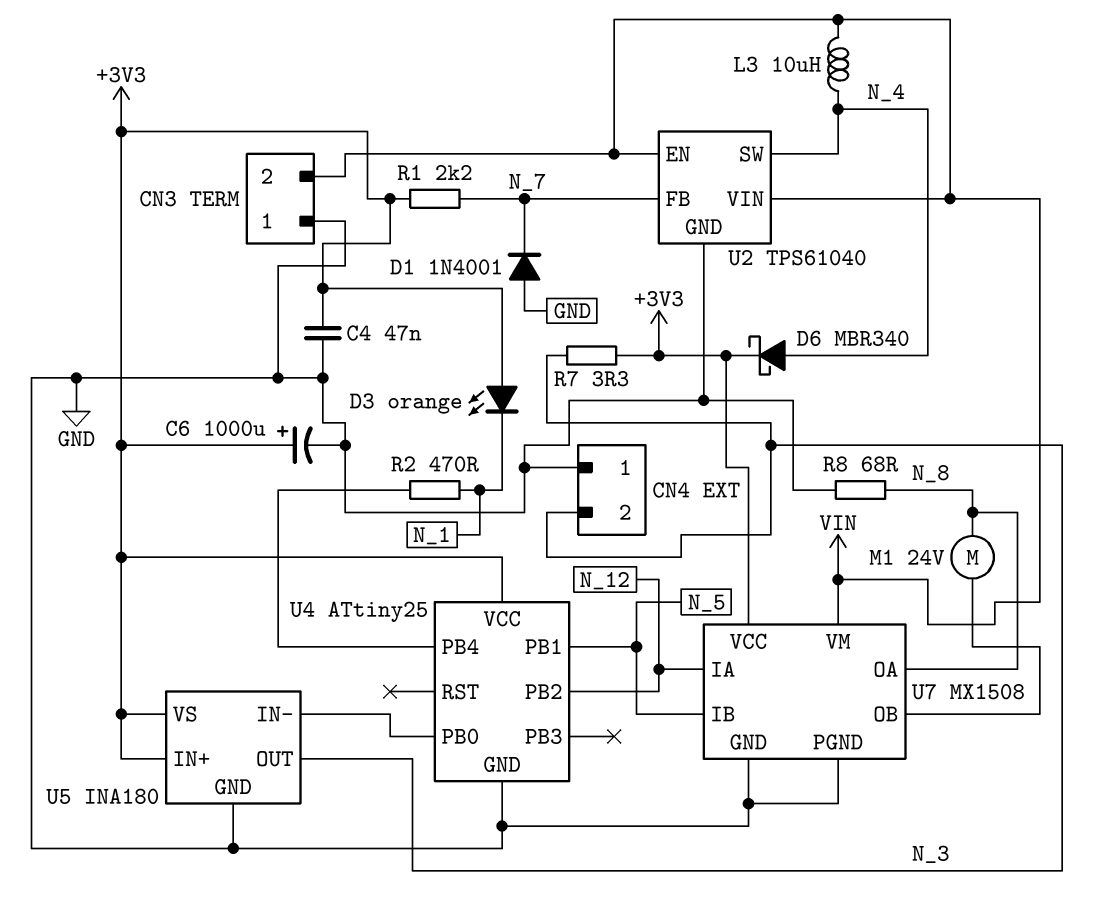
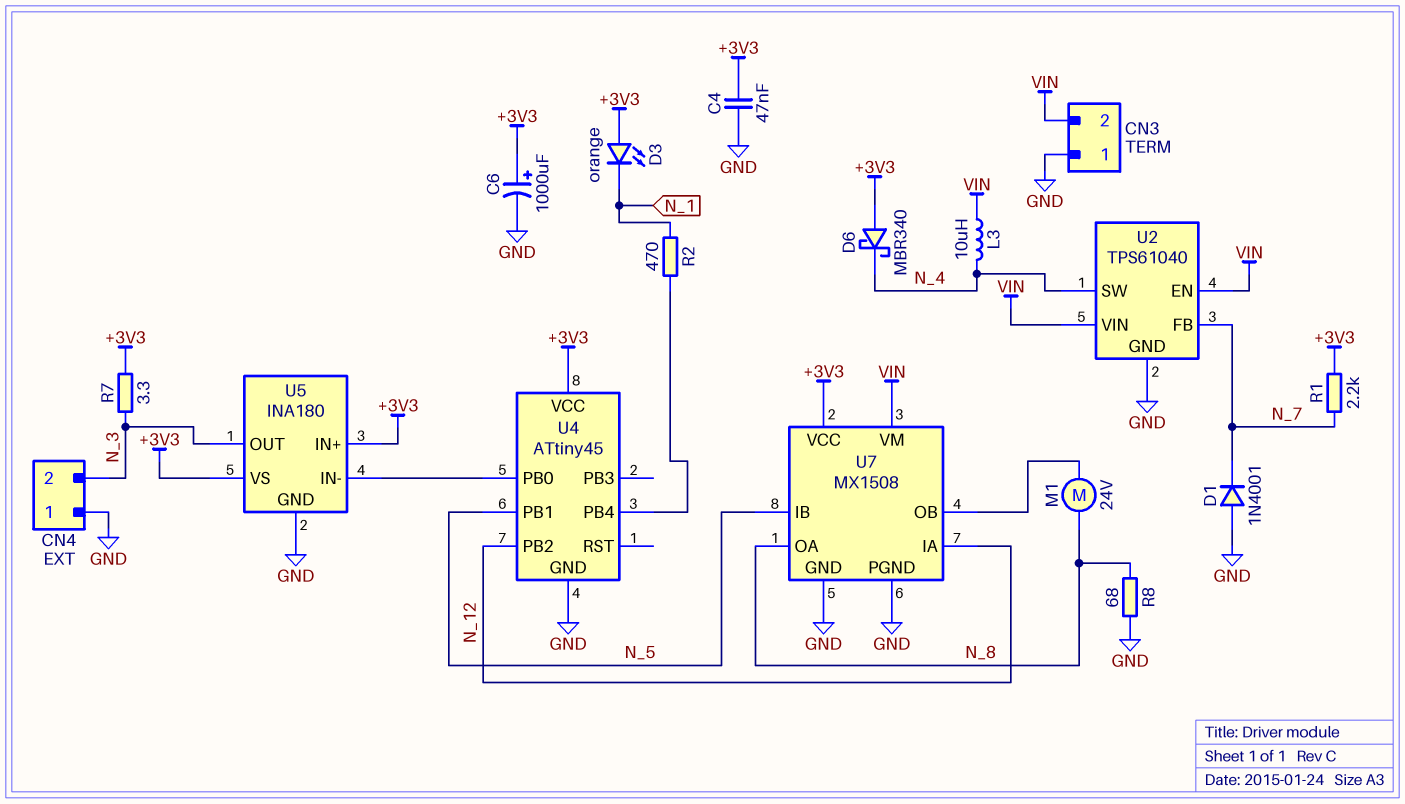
D6: schottky MBR340 (A N_4, K +3V3) -> schottky MBR340 (A +3V3, K N_4)
U4: ATtiny25 -> ATtiny45

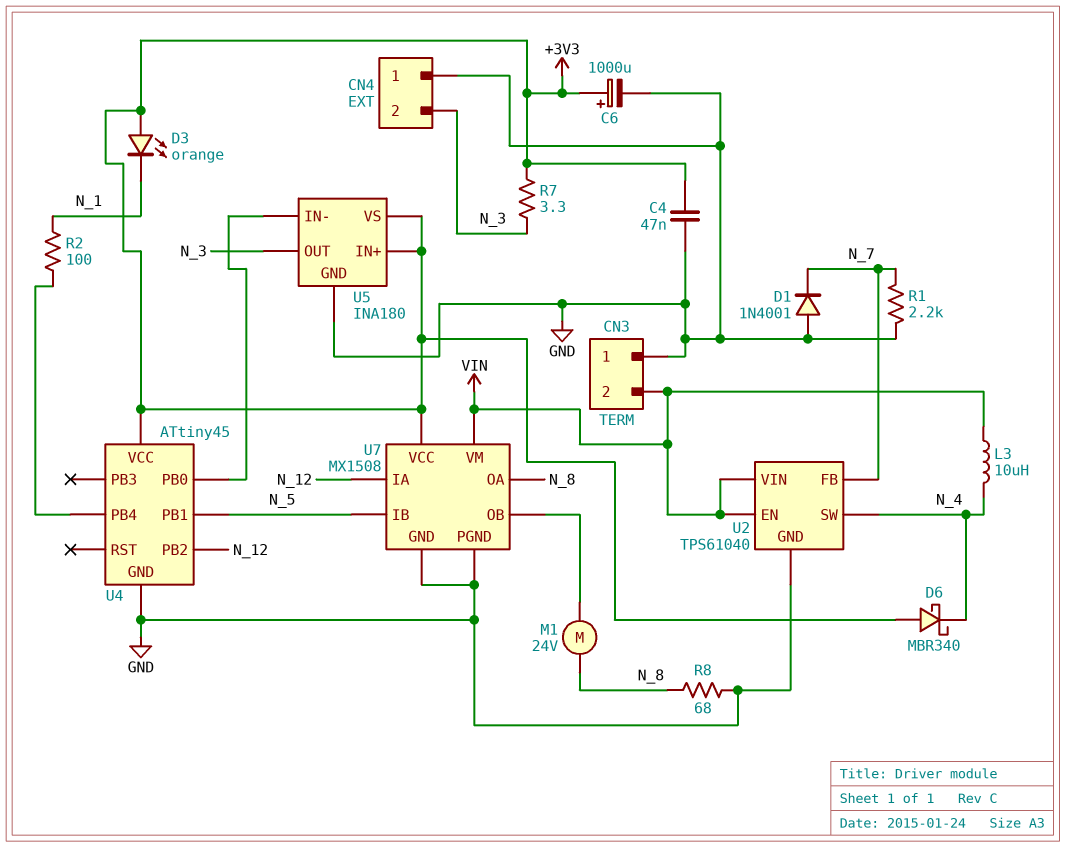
R1: 2.2k (+3V3, N_7) -> 2.2k (GND, N_7)
R2: 470 (N_1, U4/PB4) -> 100 (N_1, U4/PB4)

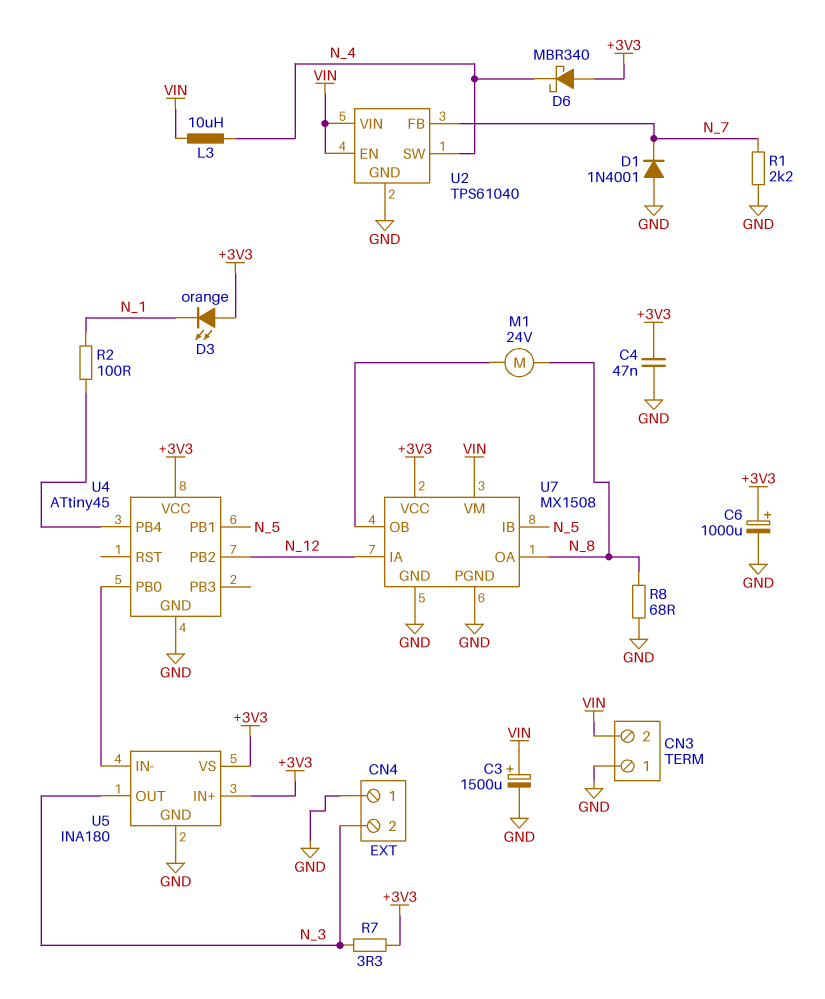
C3: none -> 1500uF (plus VIN, minus GND)

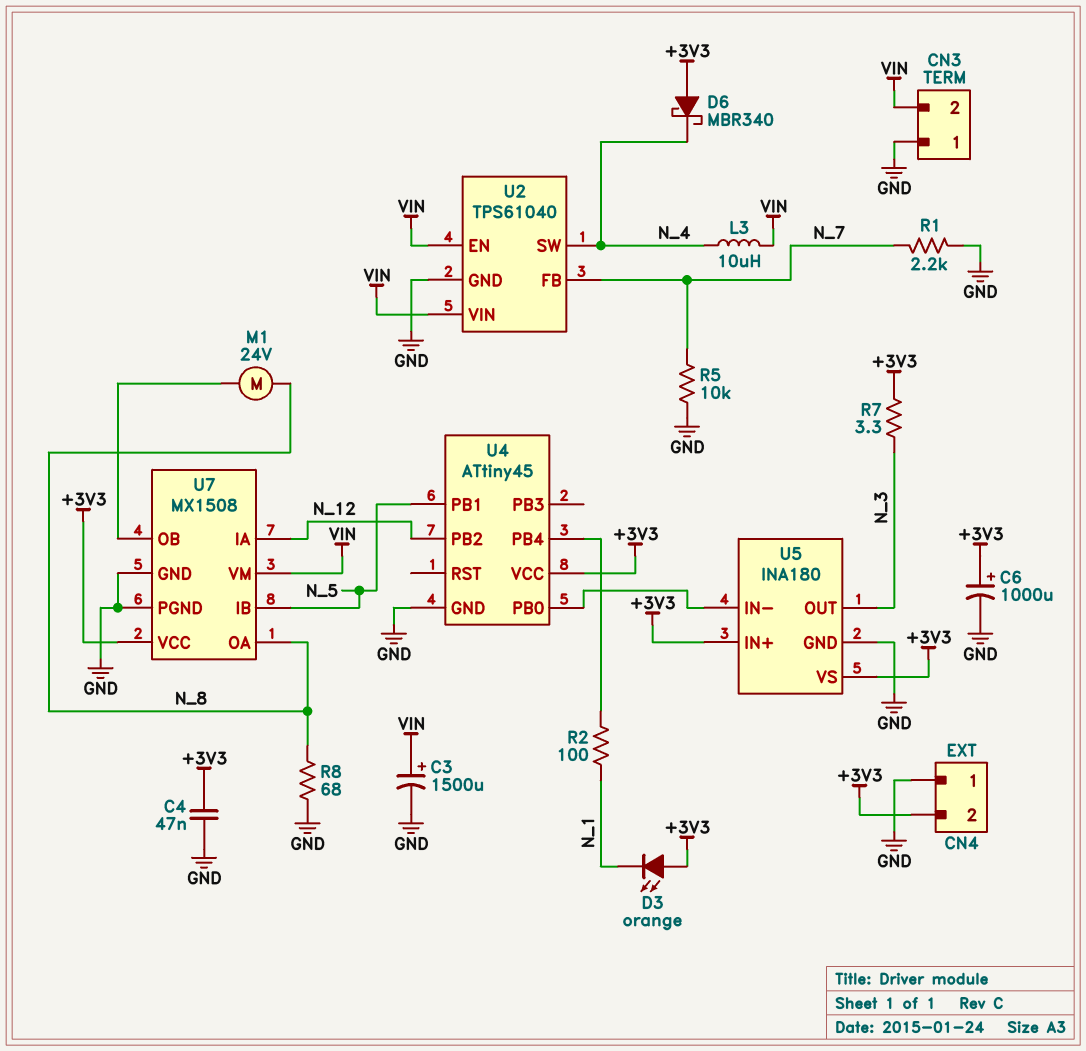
CN4 pin 2: N_3 -> +3V3
D1: diode 1N4001 (A GND, K N_7) -> none
R5: none -> 10k (GND, N_7)

